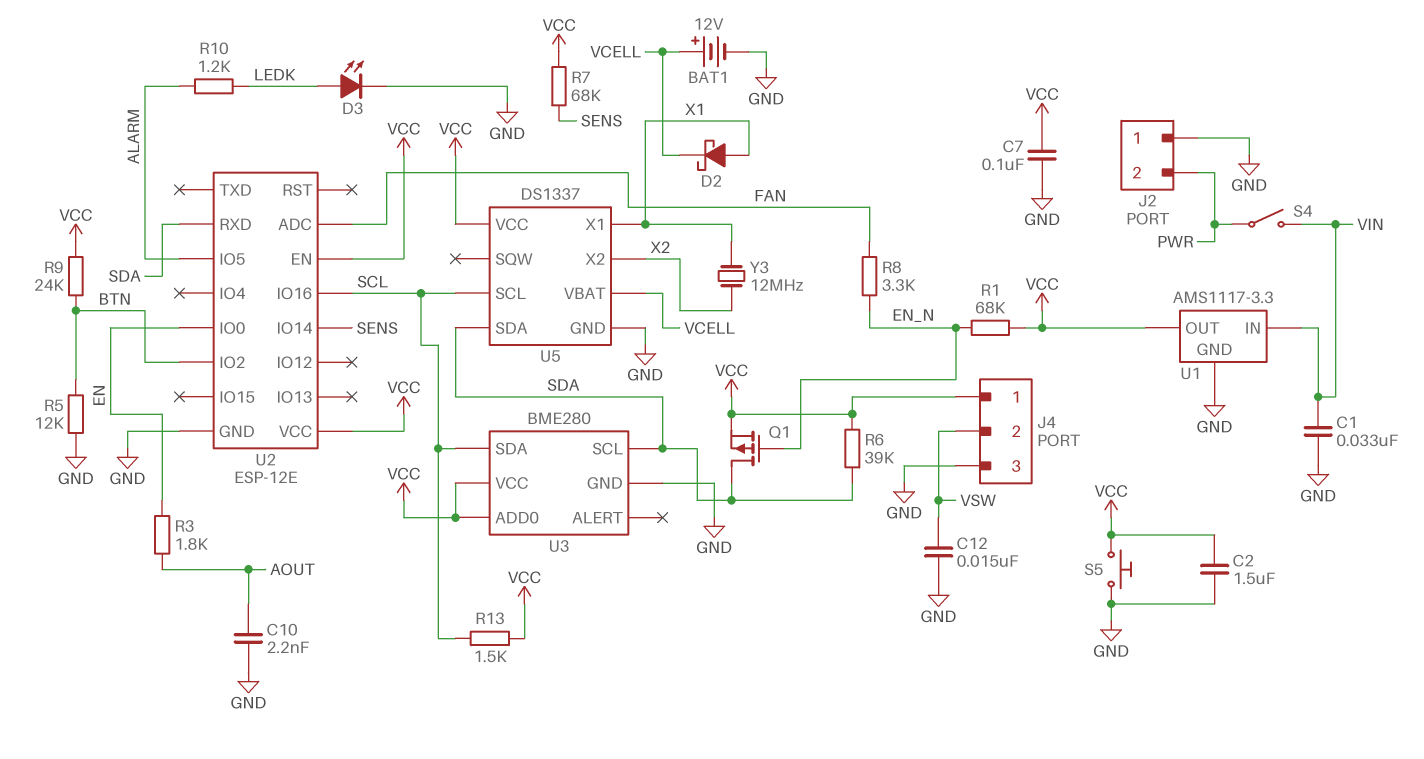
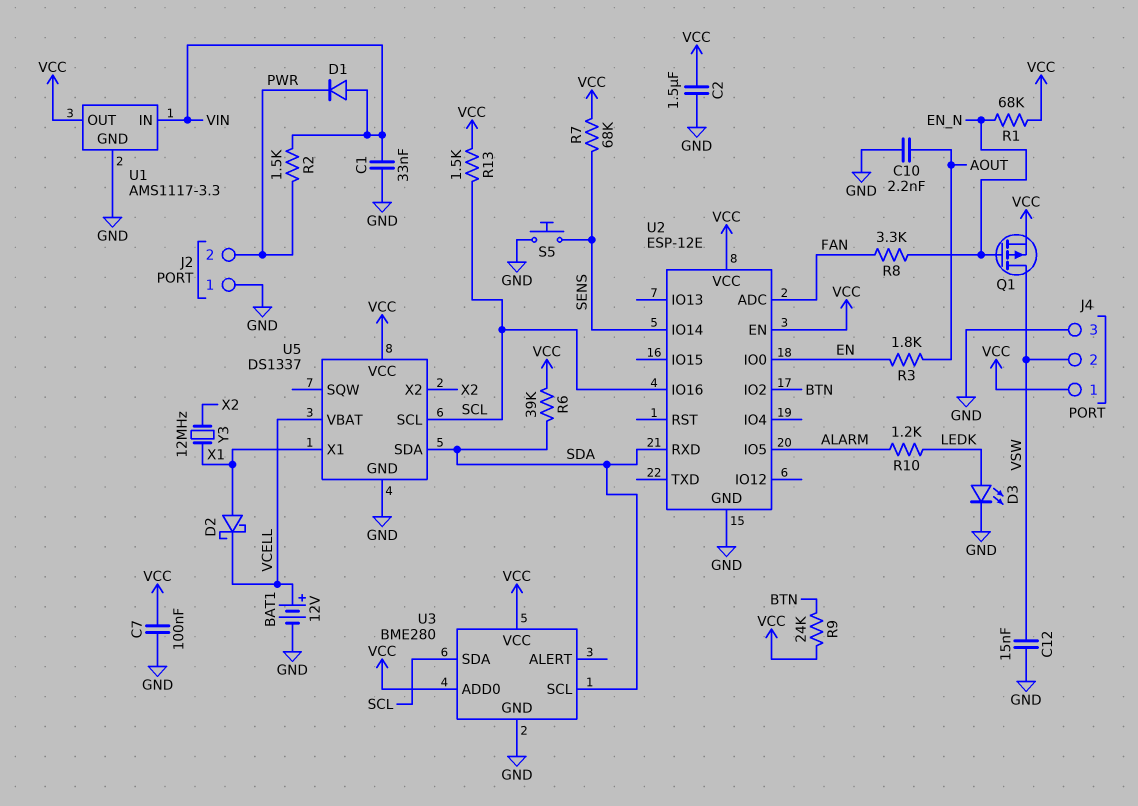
D1: none -> diode (A VIN, K PWR)
Q1: PMOS (G EN_N, D SDA, S VCC) -> PMOS (G EN_N, D VSW, S VCC)
R2: none -> 1.5k (PWR, VIN)
R5: 12k (BTN, GND) -> none
S4: switch (PWR, VIN) -> none
S5: button (GND, VCC) -> button (GND, SENS)

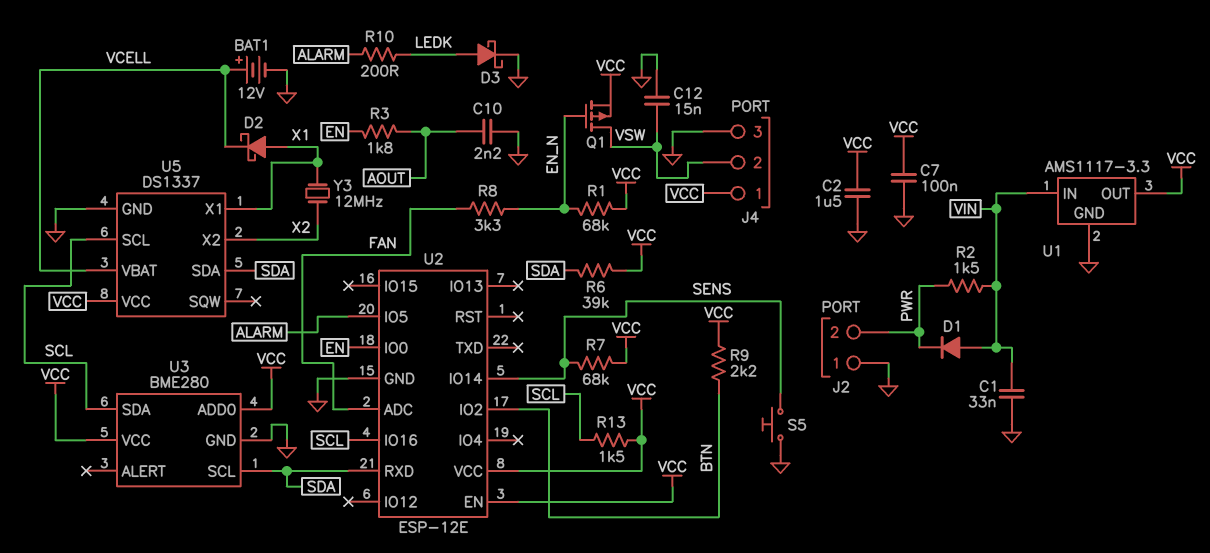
D3: LED (A LEDK, K GND) -> schottky (A LEDK, K GND)
R9: 24k (BTN, VCC) -> 2.2k (BTN, VCC)
R10: 1.2k (ALARM, LEDK) -> 200 (ALARM, LEDK)

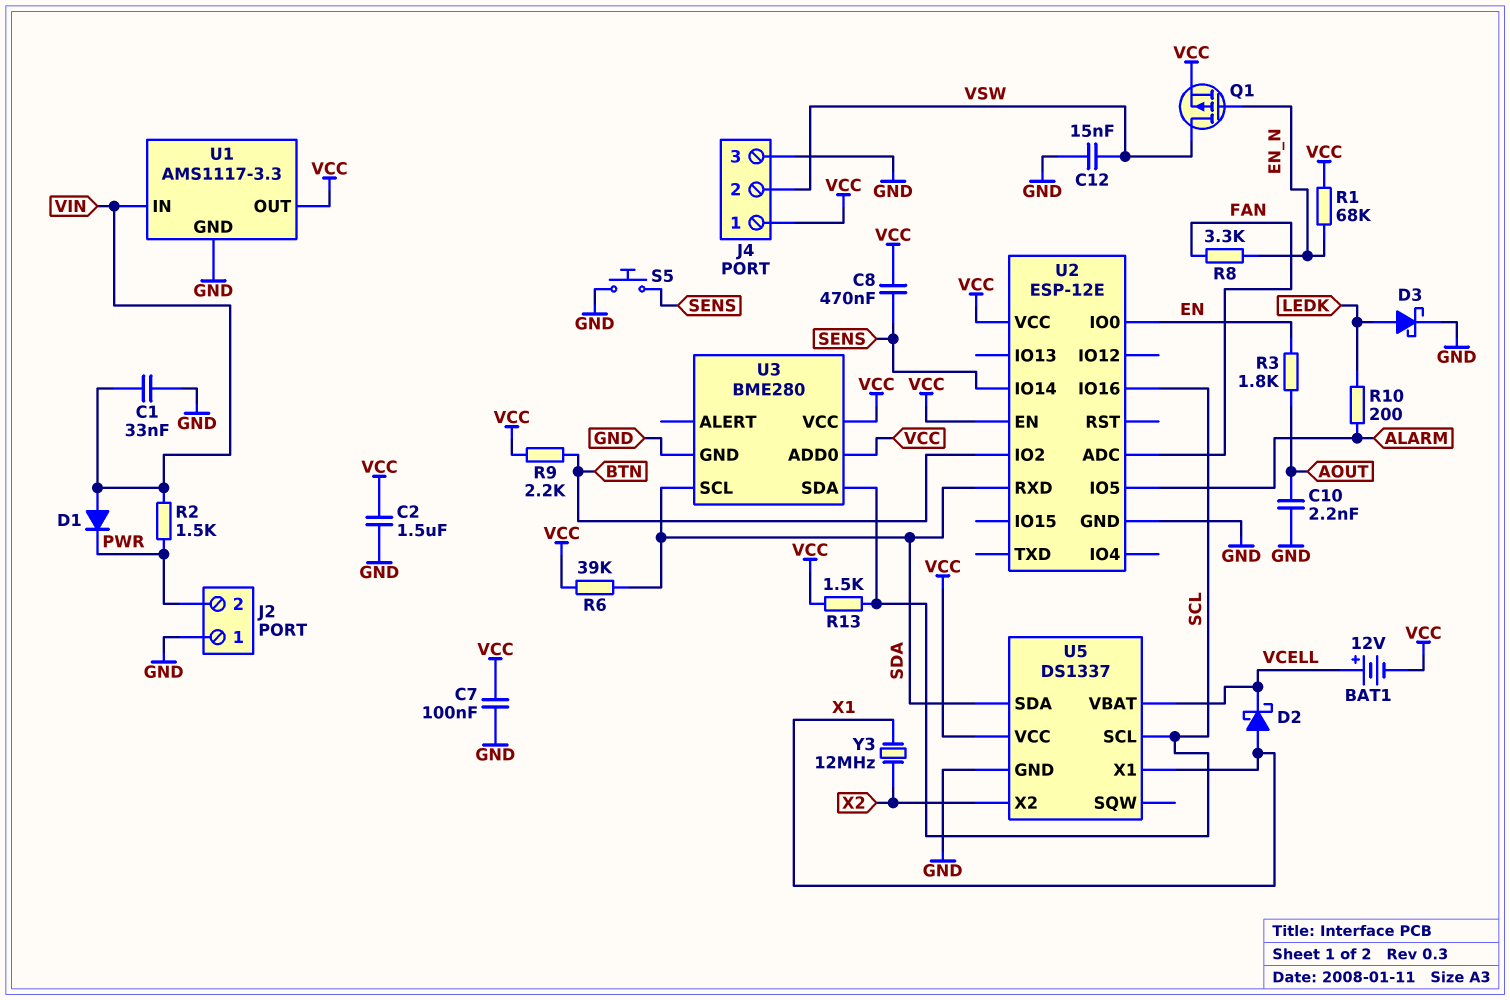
BAT1: 12V (plus VCELL, minus GND) -> 12V (plus VCELL, minus VCC)
C8: none -> 470nF (SENS, VCC)
R7: 68k (SENS, VCC) -> none

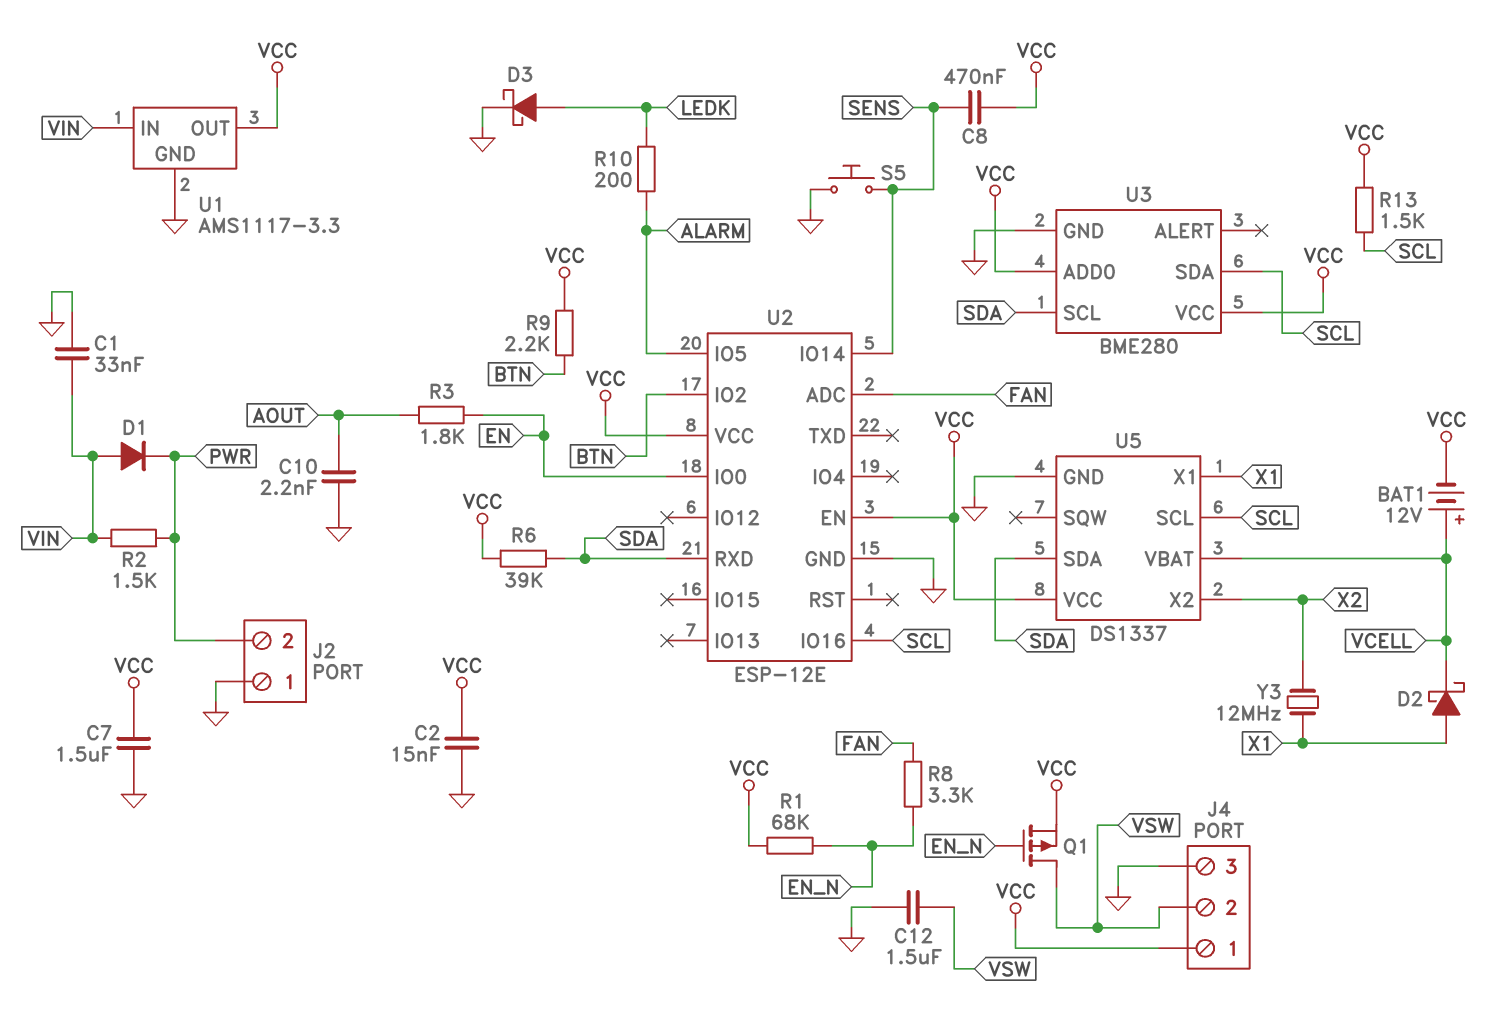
C2: 1.5uF (GND, VCC) -> 15nF (GND, VCC)
C7: 100nF (GND, VCC) -> 1.5uF (GND, VCC)
C12: 15nF (GND, VSW) -> 1.5uF (GND, VSW)

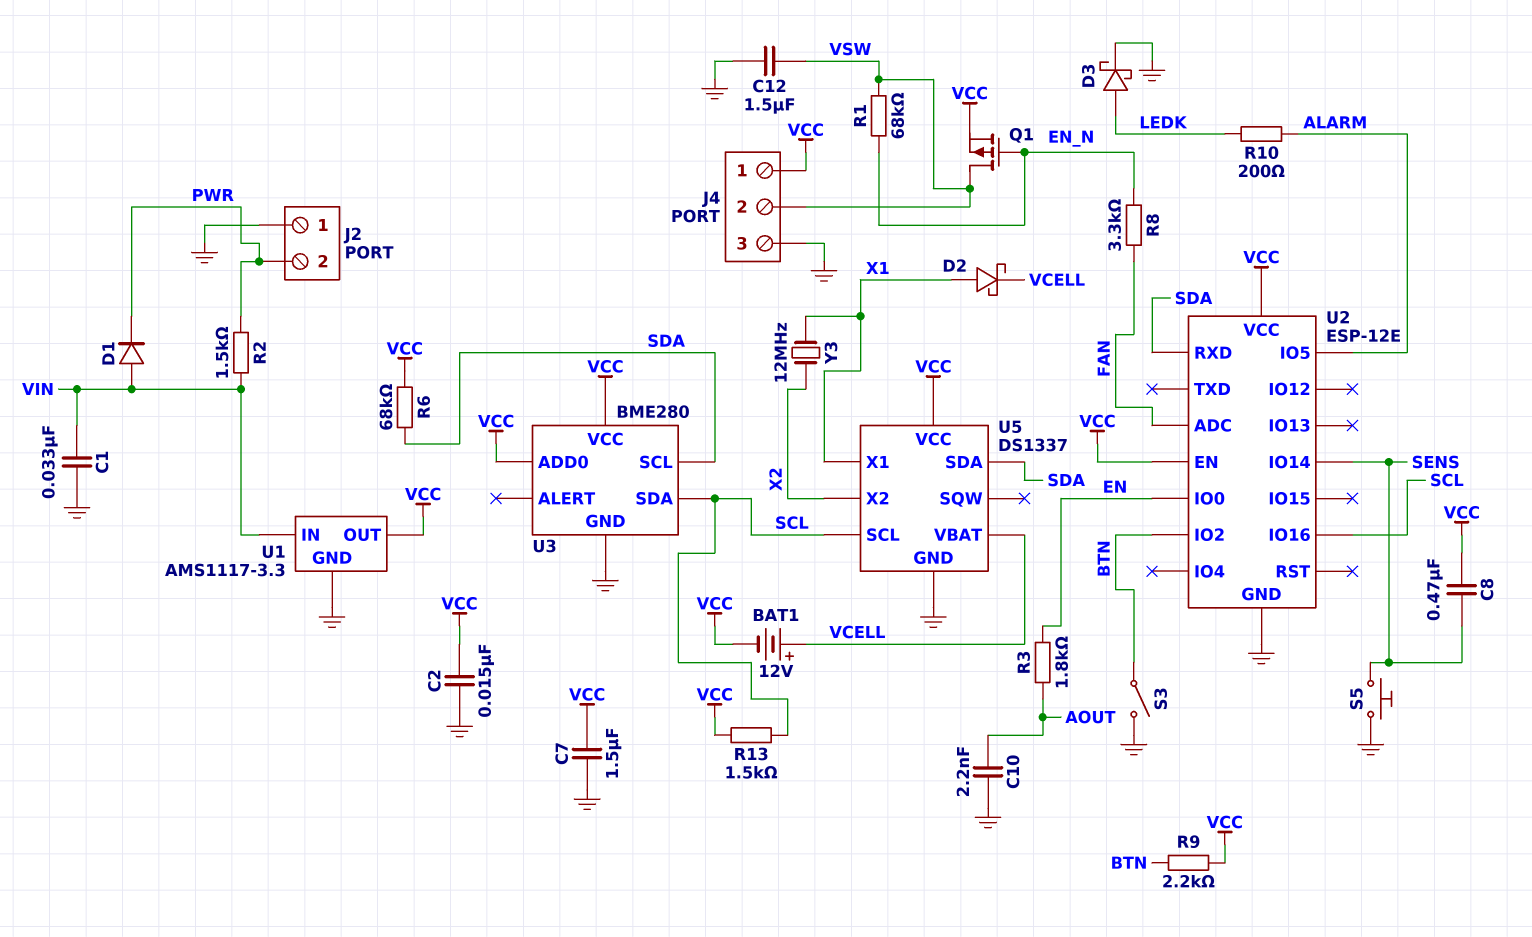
R1: 68k (EN_N, VCC) -> 68k (EN_N, VSW)
R6: 39k (SDA, VCC) -> 68k (SDA, VCC)
S3: none -> switch (BTN, GND)

